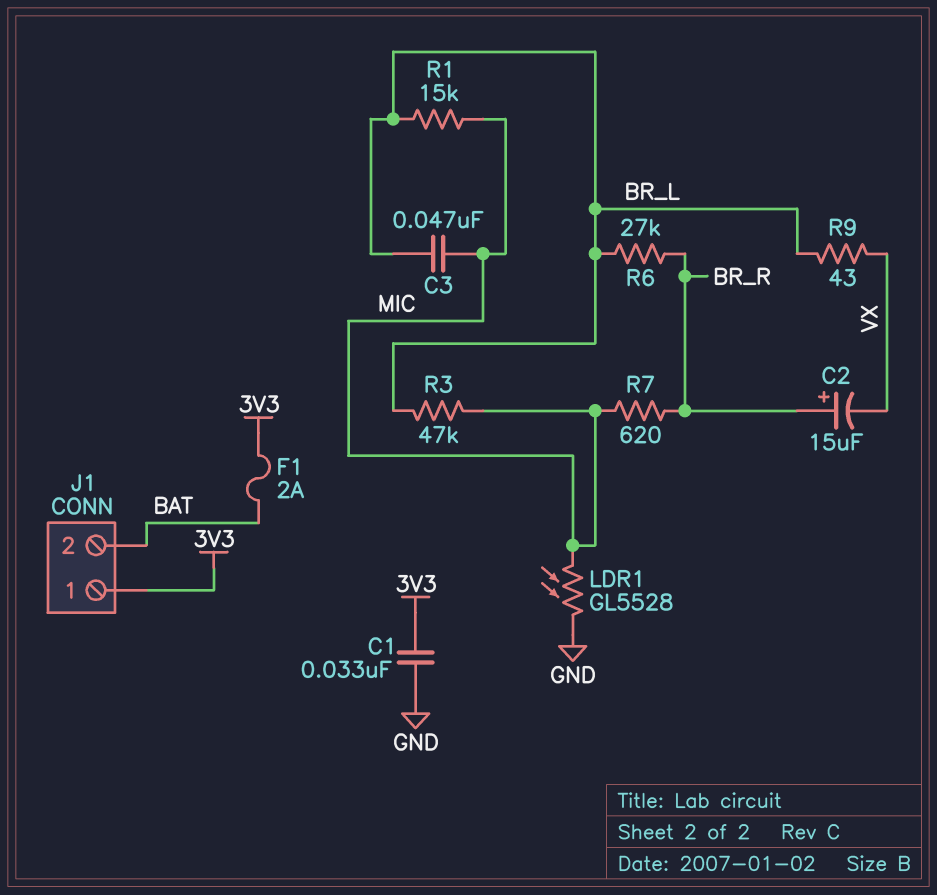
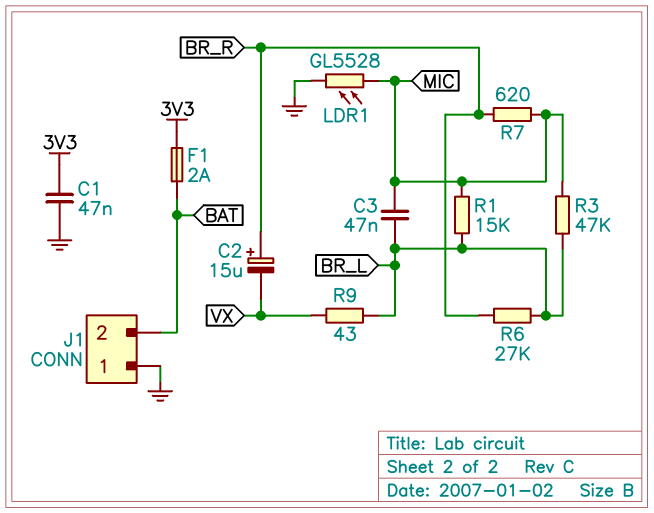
C1: 33nF (3V3, GND) -> 47nF (3V3, GND)
J1 pin 1: 3V3 -> GND

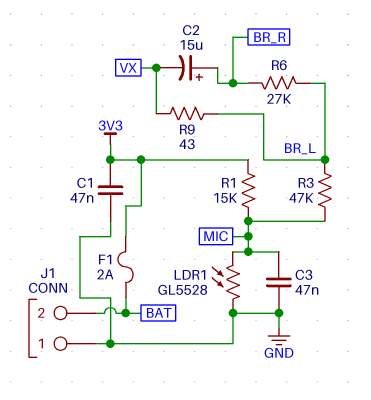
C3: 47nF (BR_L, MIC) -> 47nF (GND, MIC)
R1: 15k (BR_L, MIC) -> 15k (3V3, MIC)
R7: 620 (BR_R, MIC) -> none

